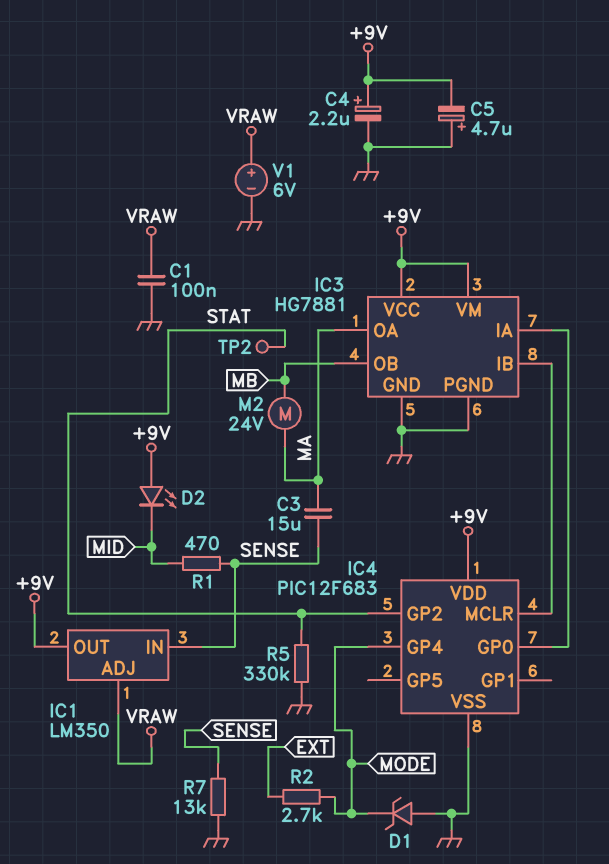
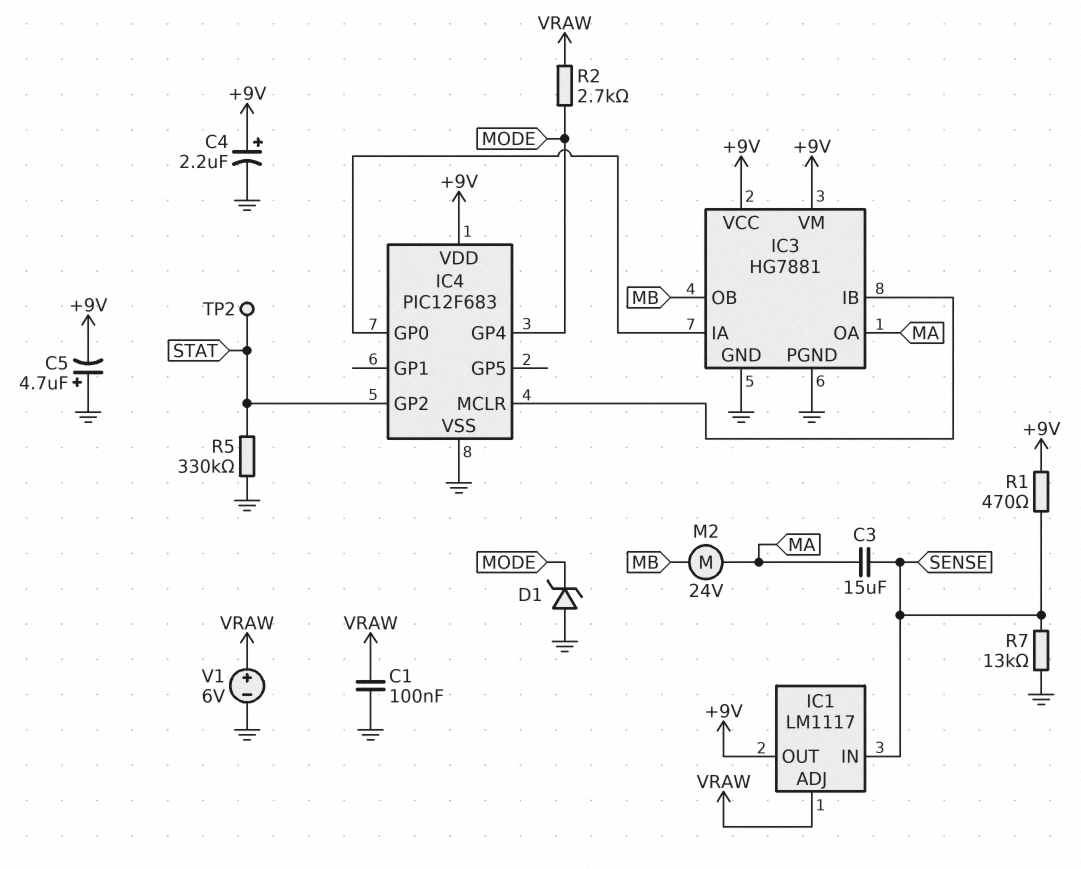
D2: LED (A +9V, K MID) -> none
IC1: LM350 -> LM1117
R1: 470 (MID, SENSE) -> 470 (+9V, SENSE)
R2: 2.7k (EXT, MODE) -> 2.7k (MODE, VRAW)

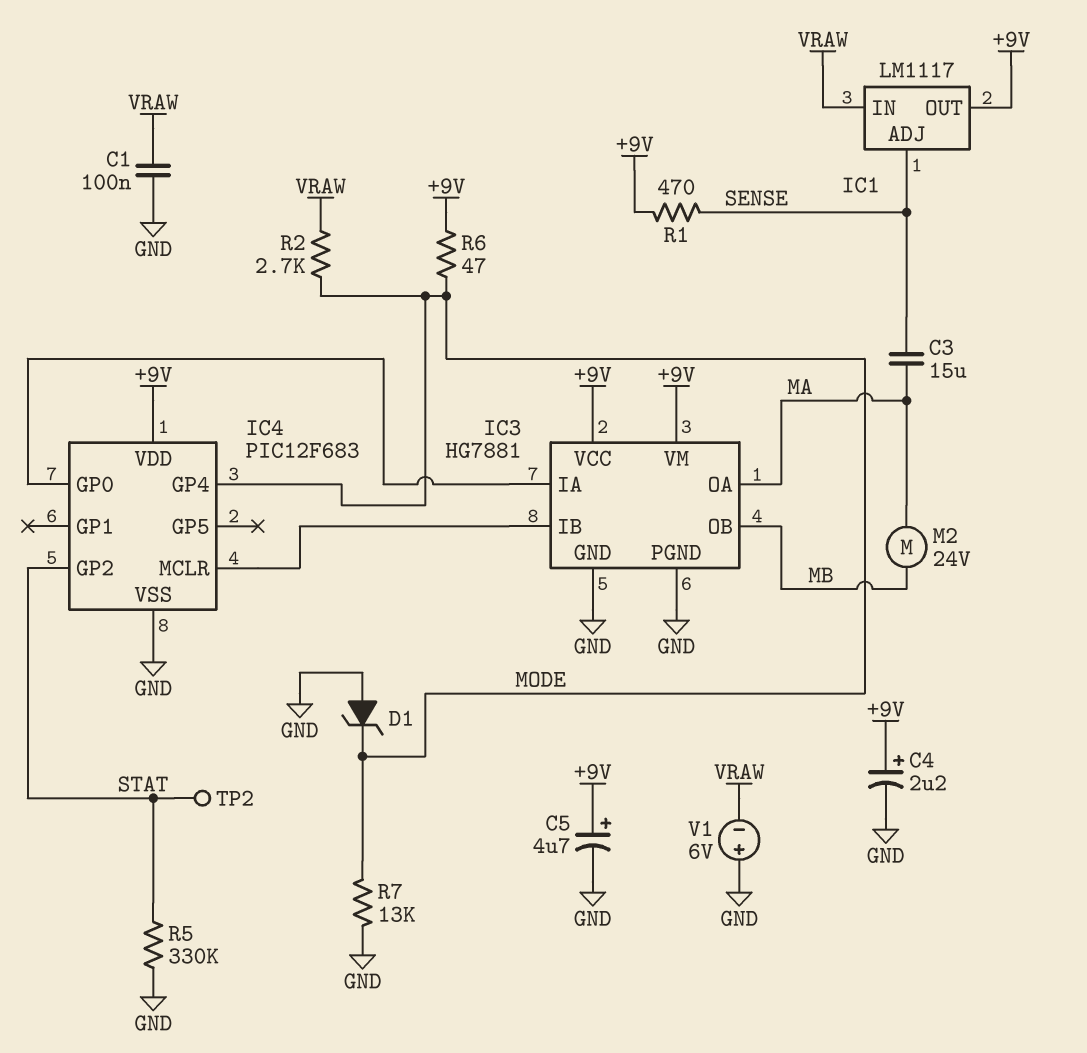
C5: 4.7uF (plus GND, minus +9V) -> 4.7uF (plus +9V, minus GND)
IC1 pin ADJ: VRAW -> SENSE
IC1 pin IN: SENSE -> VRAW
R6: none -> 47 (+9V, MODE)
R7: 13k (GND, SENSE) -> 13k (GND, MODE)
V1: 6V (plus VRAW, minus GND) -> 6V (plus GND, minus VRAW)

